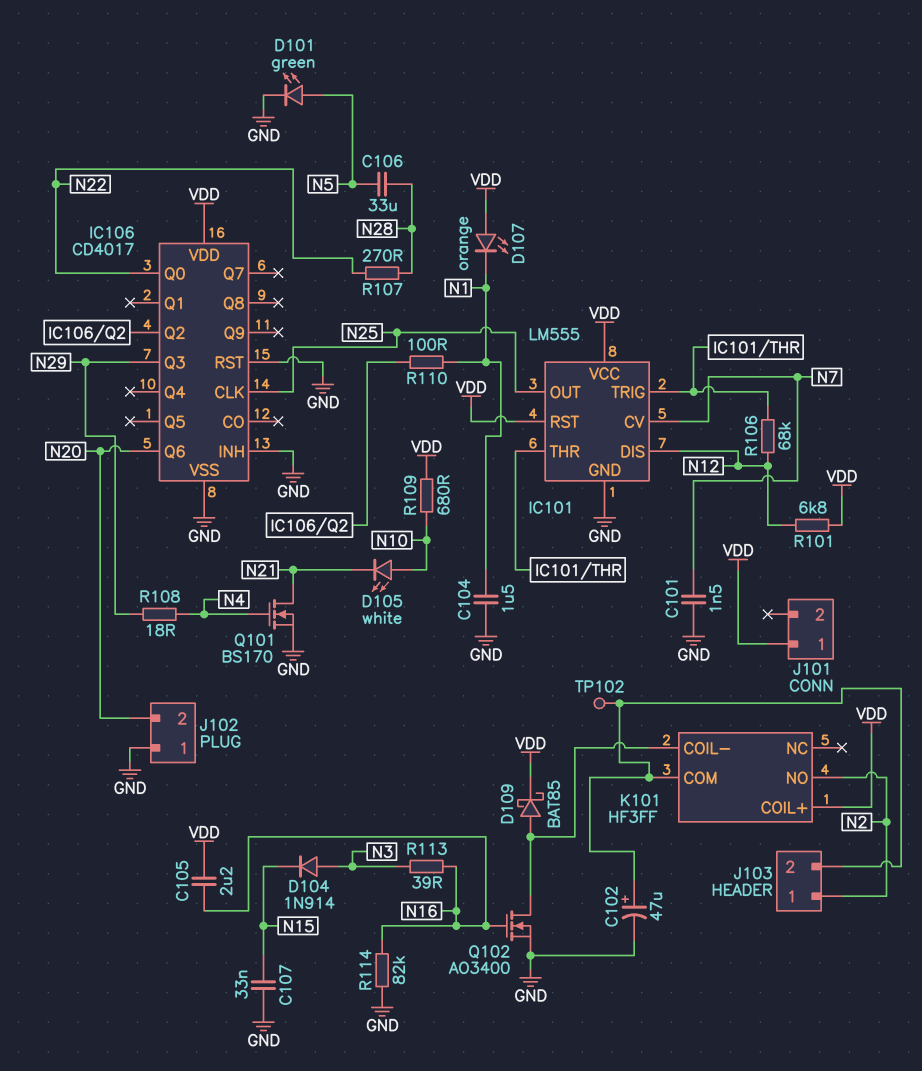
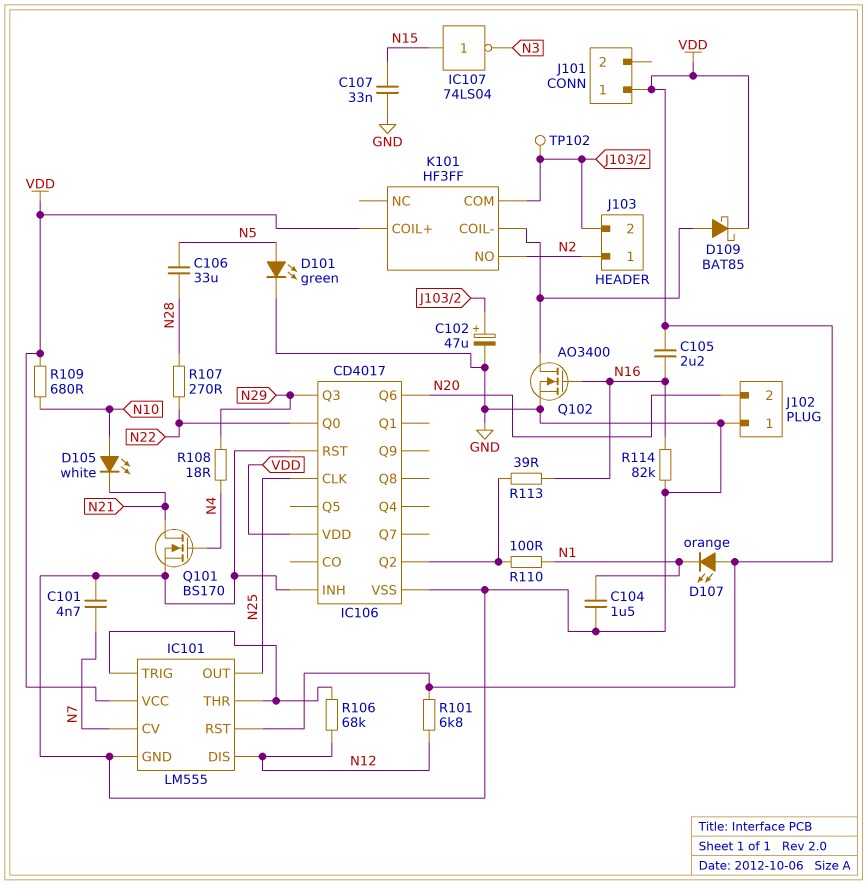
C101: 1.5nF (GND, N7) -> 4.7nF (GND, N7)
D104: diode 1N914 (A N3, K N15) -> none
IC107: none -> NOT 74LS04 (in N15, out N3)
R113: 39 (N3, N16) -> 39 (IC106/Q2, N16)

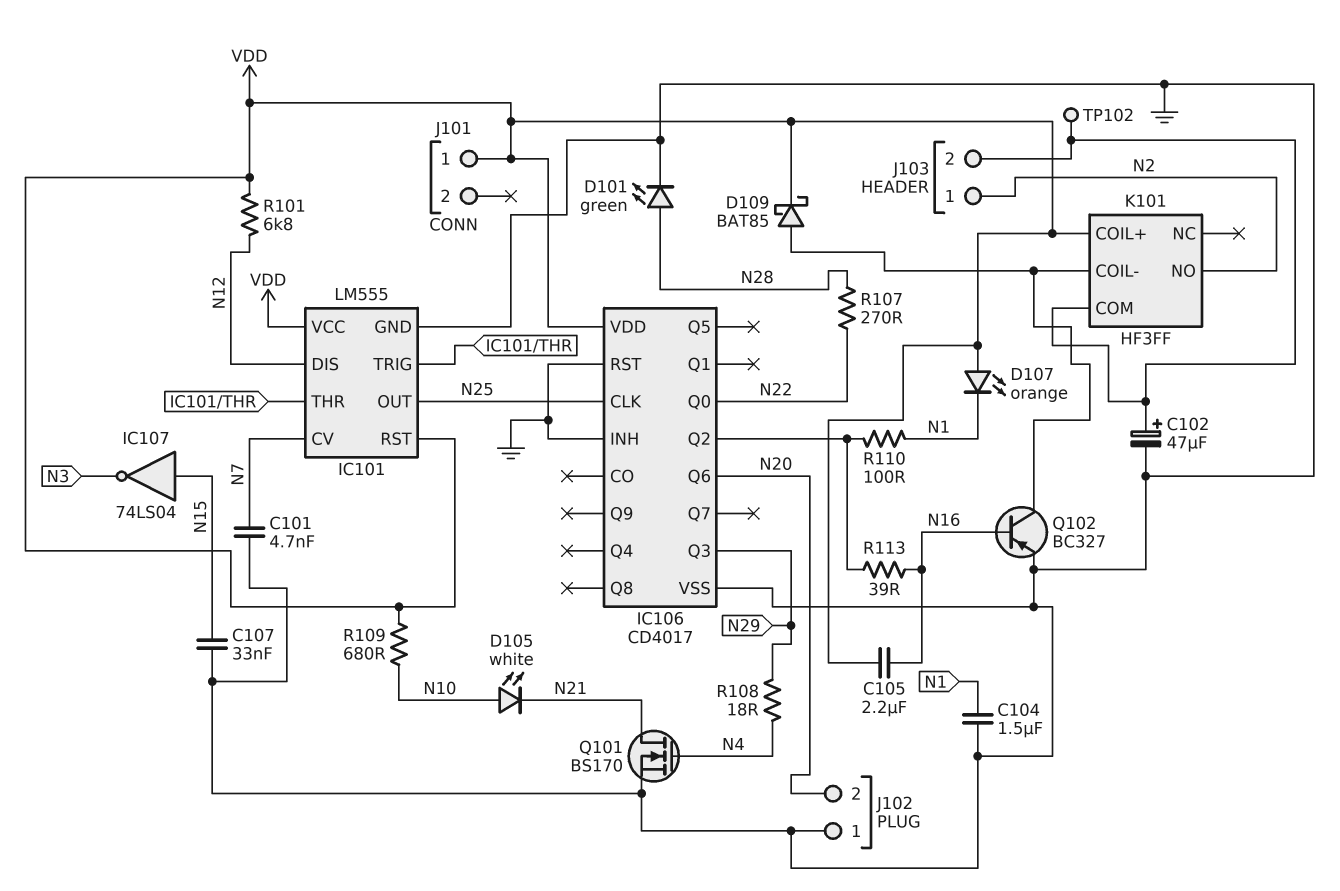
C106: 33uF (N5, N28) -> none
D101: LED green (A N5, K GND) -> LED green (A N28, K GND)
Q102: NMOS AO3400 (G N16, D K101/COIL-, S GND) -> PNP BC327 (B N16, C K101/COIL-, E GND)
R106: 68k (IC101/THR, N12) -> none
R114: 82k (GND, N16) -> none

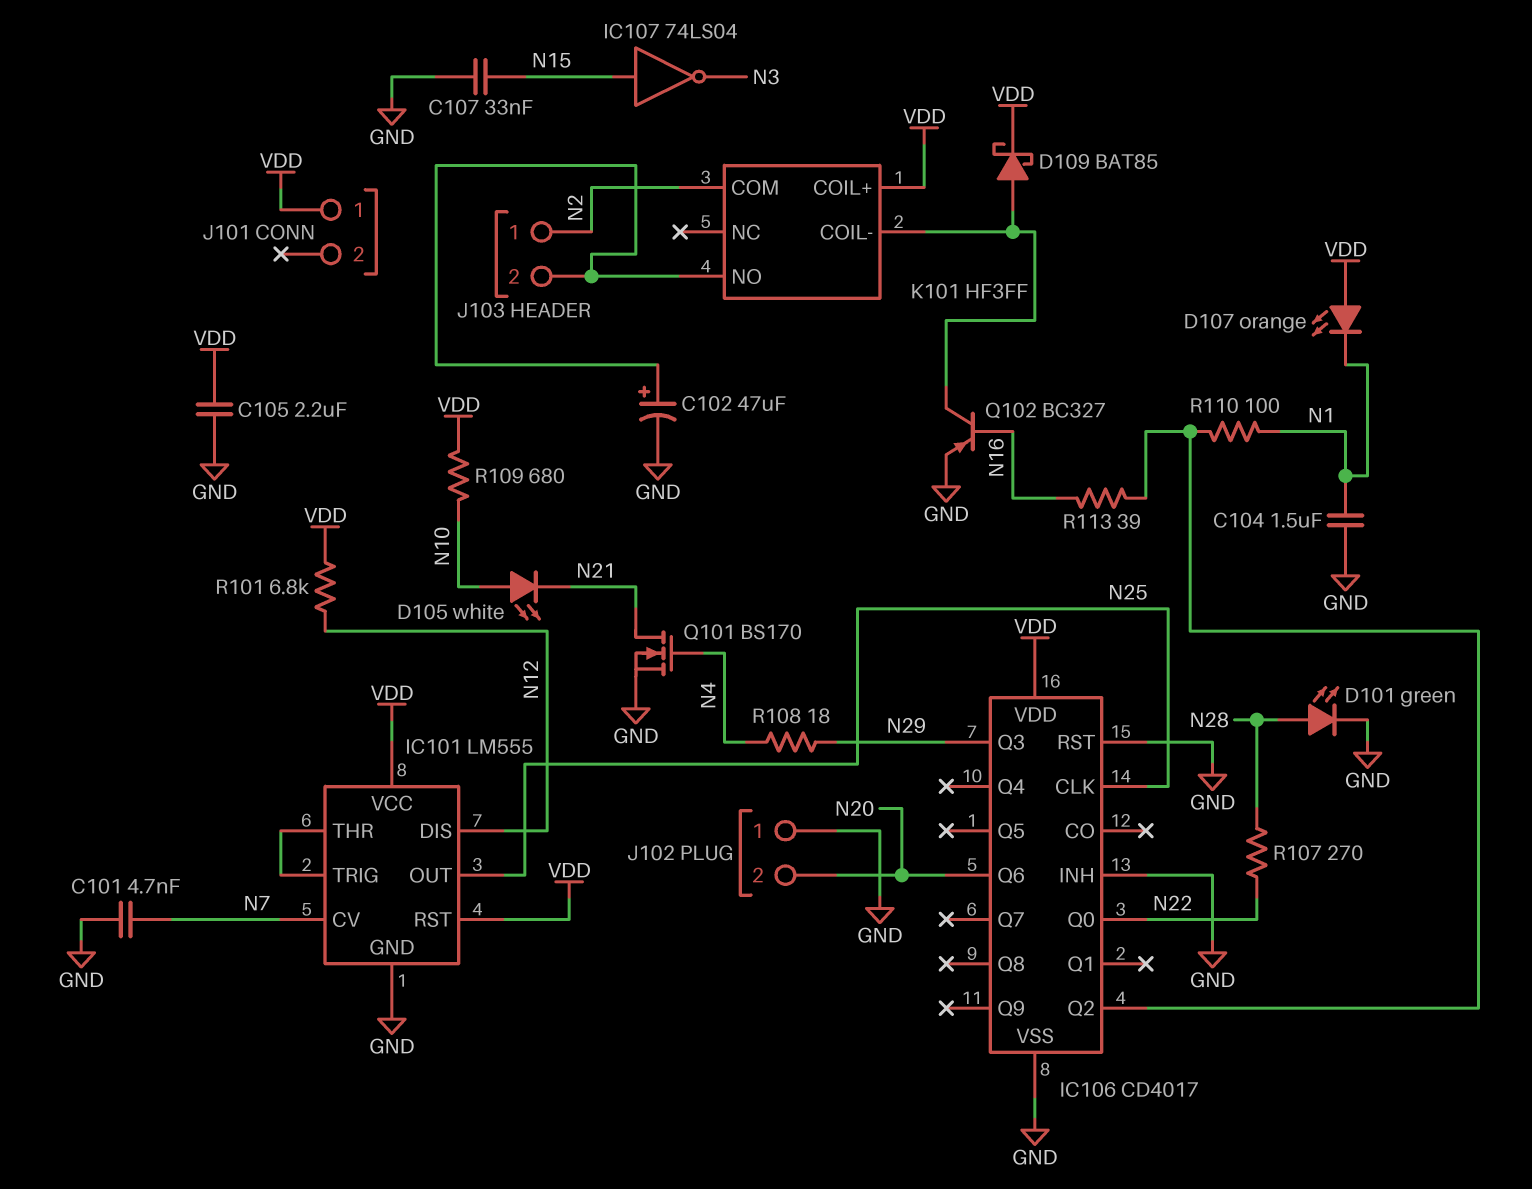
C105: 2.2uF (N16, VDD) -> 2.2uF (GND, VDD)
K101 pin COM: J103/2 -> N2
K101 pin NO: N2 -> J103/2
TP102: test point (J103/2) -> none

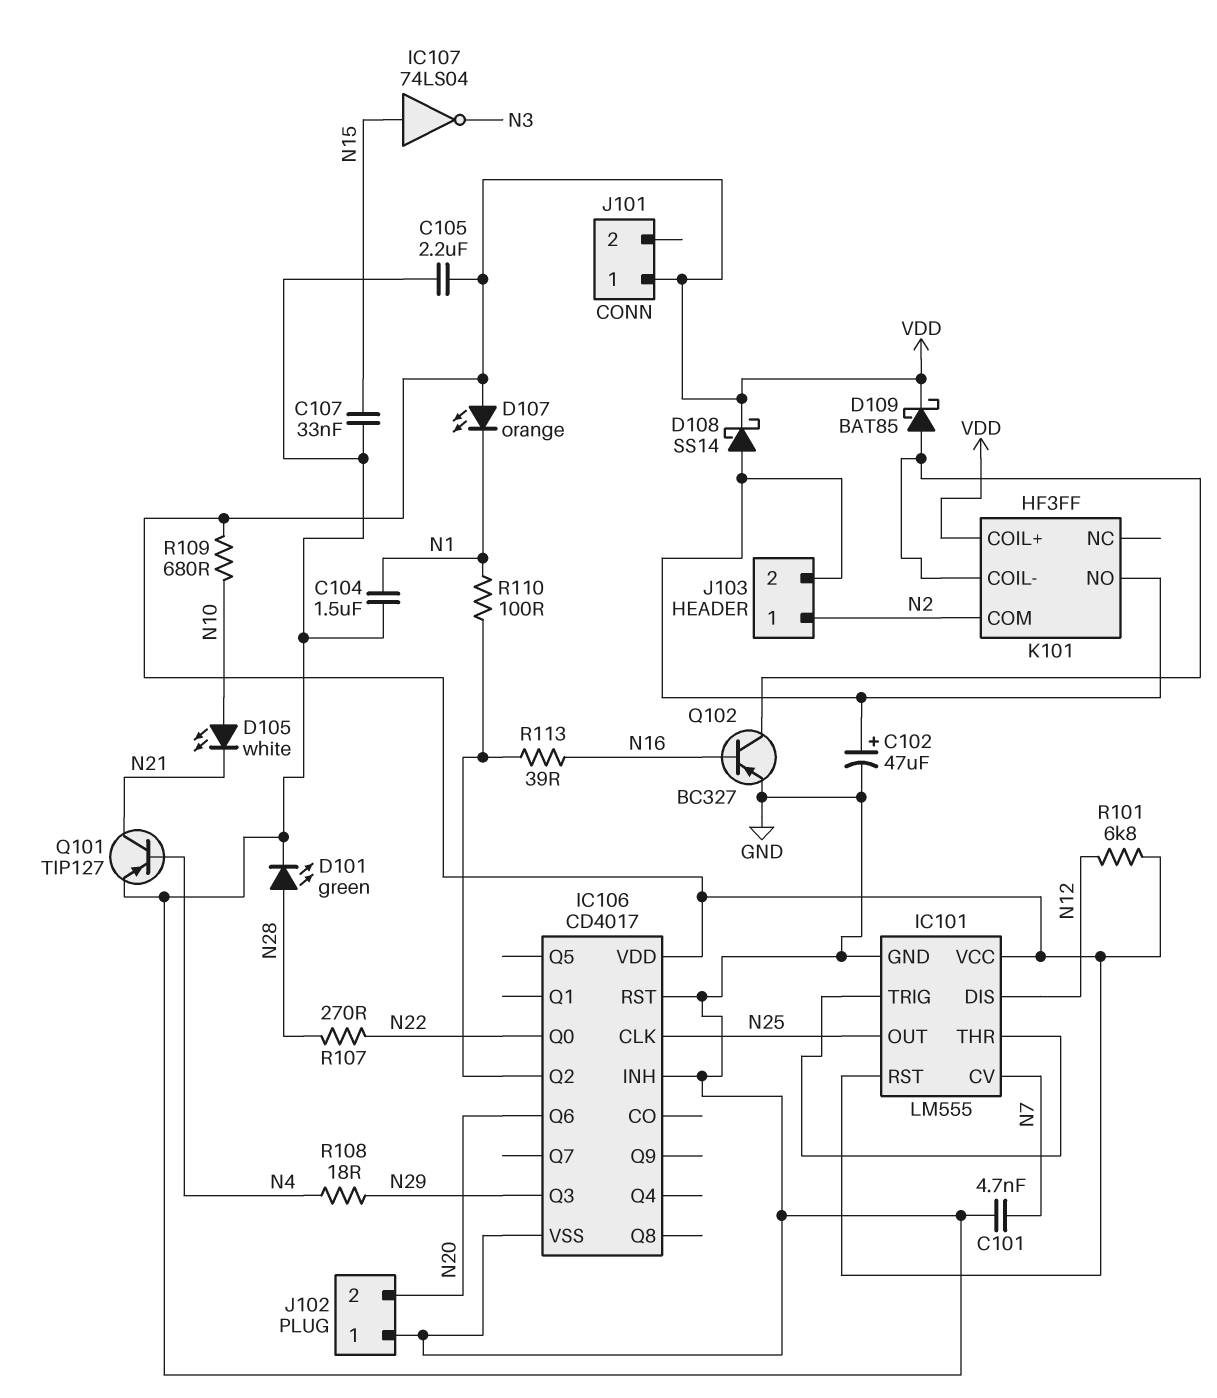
D108: none -> schottky SS14 (A J103/2, K VDD)
Q101: NMOS BS170 (G N4, D N21, S GND) -> PNP TIP127 (B N4, C N21, E GND)

